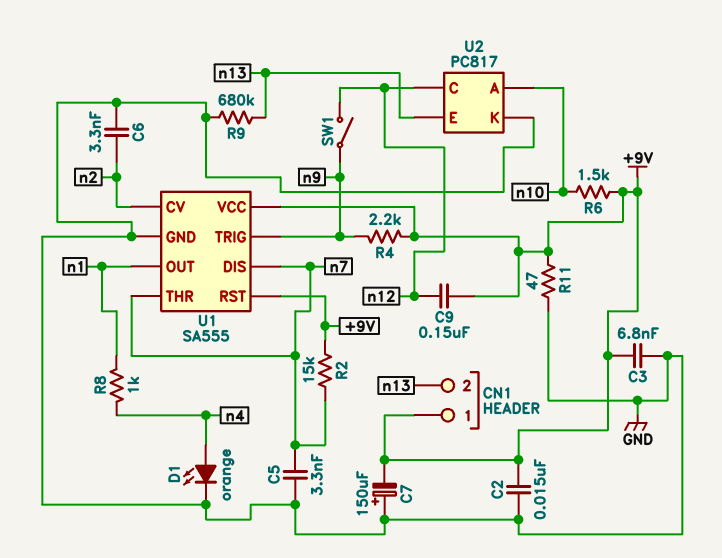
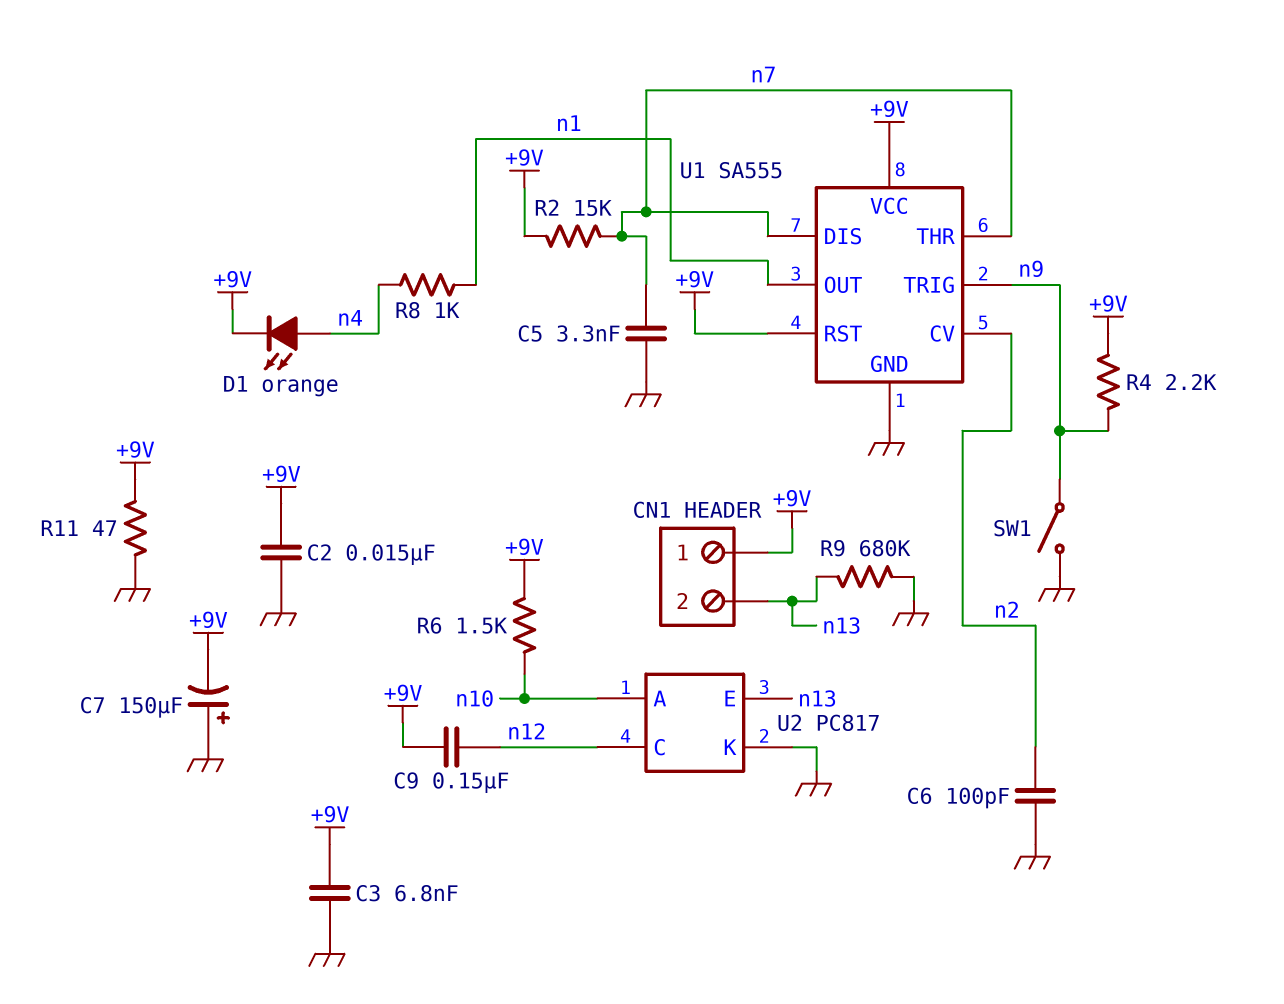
C6: 3.3nF (GND, n2) -> 100pF (GND, n2)
D1: LED orange (A n4, K GND) -> LED orange (A n4, K +9V)
SW1: switch (n9, n12) -> switch (GND, n9)

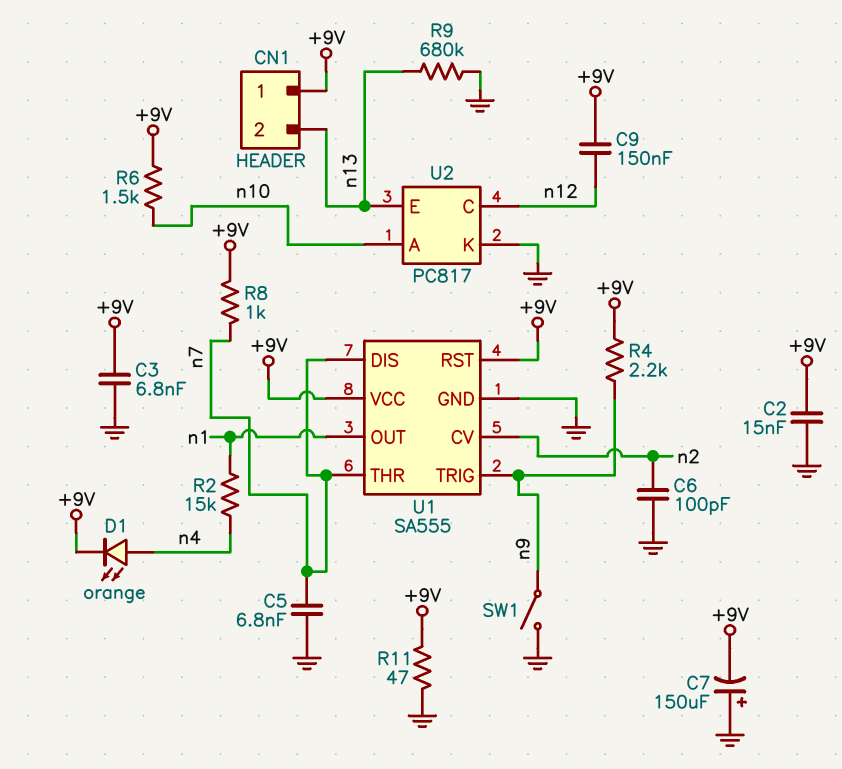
C5: 3.3nF (GND, n7) -> 6.8nF (GND, n7)
R2: 15k (+9V, n7) -> 15k (n1, n4)
R8: 1k (n1, n4) -> 1k (+9V, n7)

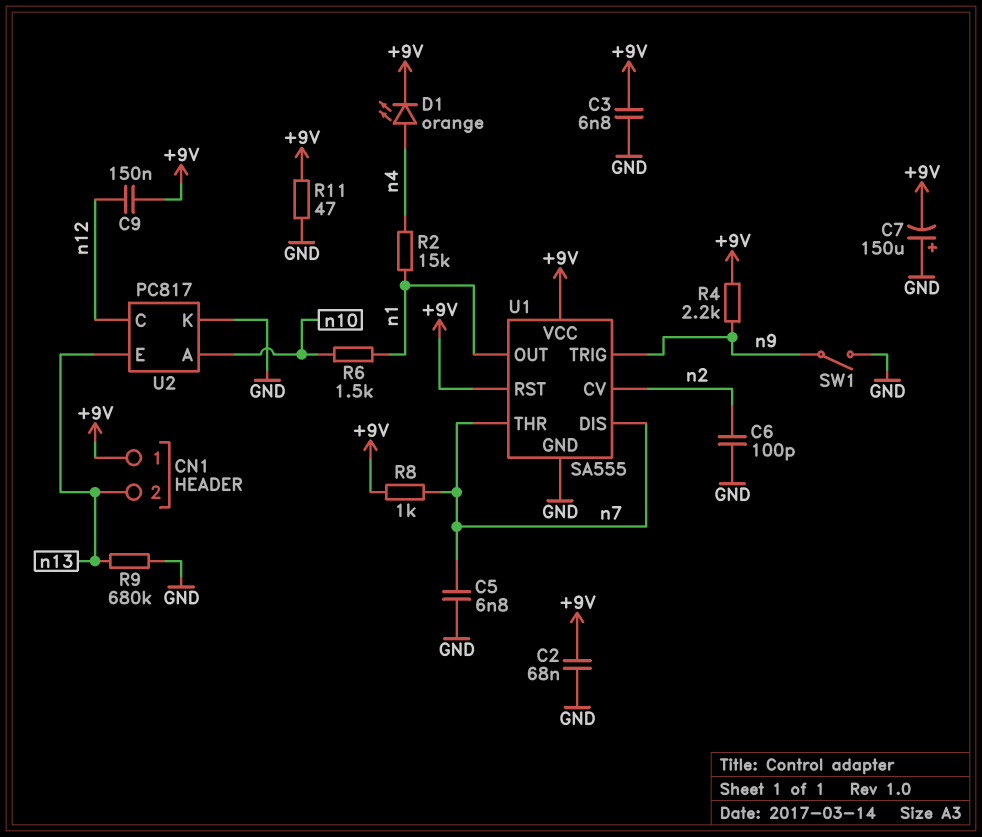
C2: 15nF (+9V, GND) -> 68nF (+9V, GND)
R6: 1.5k (+9V, n10) -> 1.5k (n1, n10)

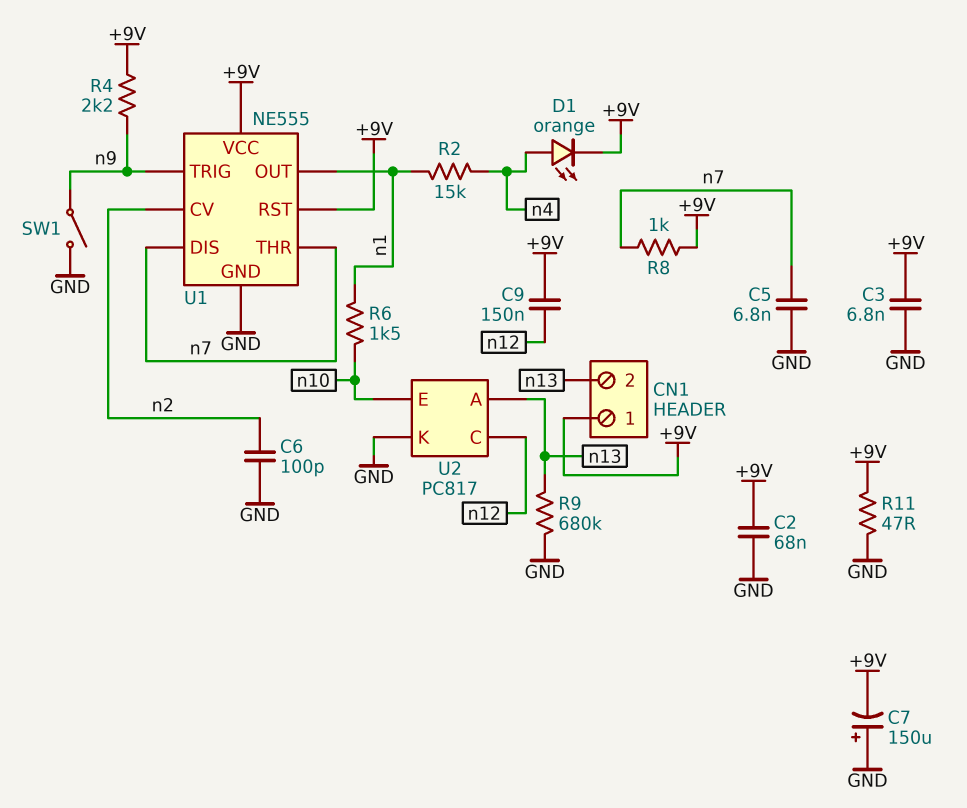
U1: SA555 -> NE555
U2 pin A: n10 -> n13
U2 pin E: n13 -> n10

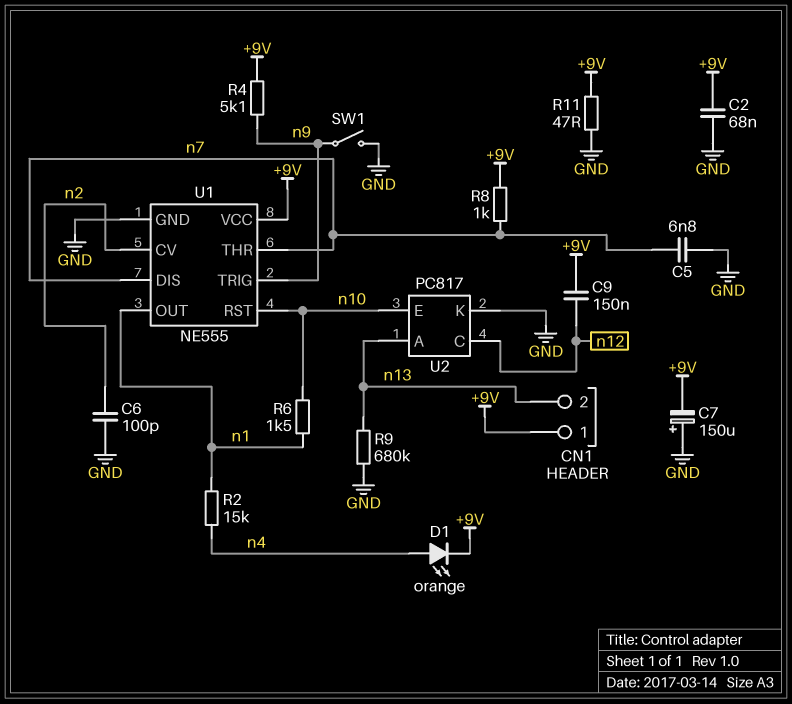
C3: 6.8nF (+9V, GND) -> none
R4: 2.2k (+9V, n9) -> 5.1k (+9V, n9)
U1 pin RST: +9V -> n10

